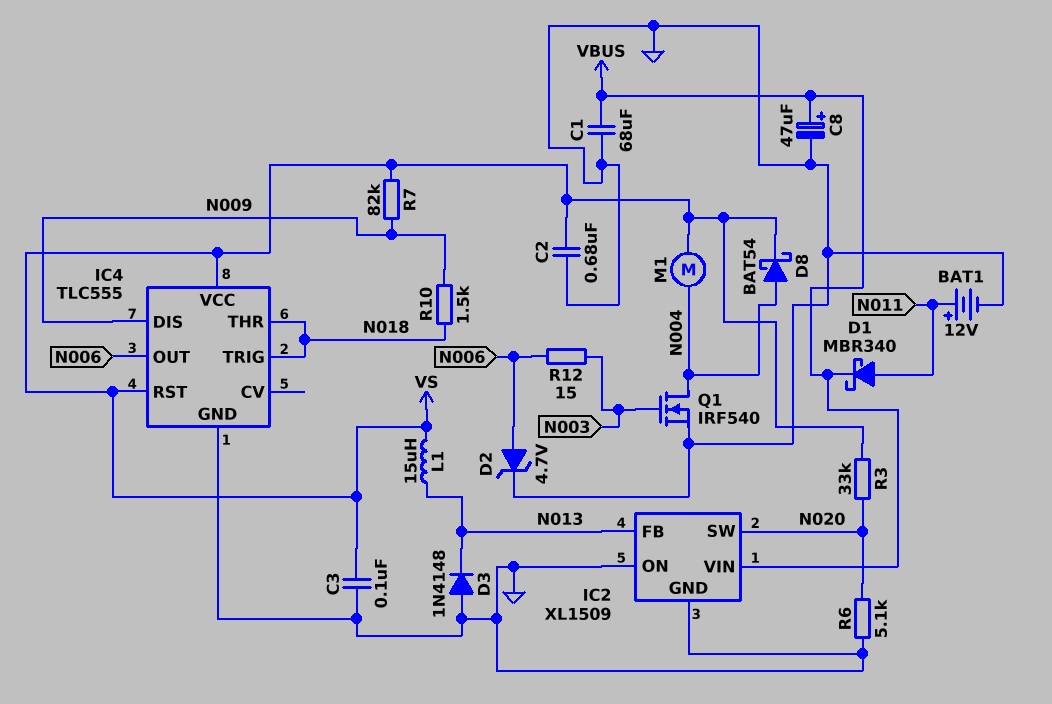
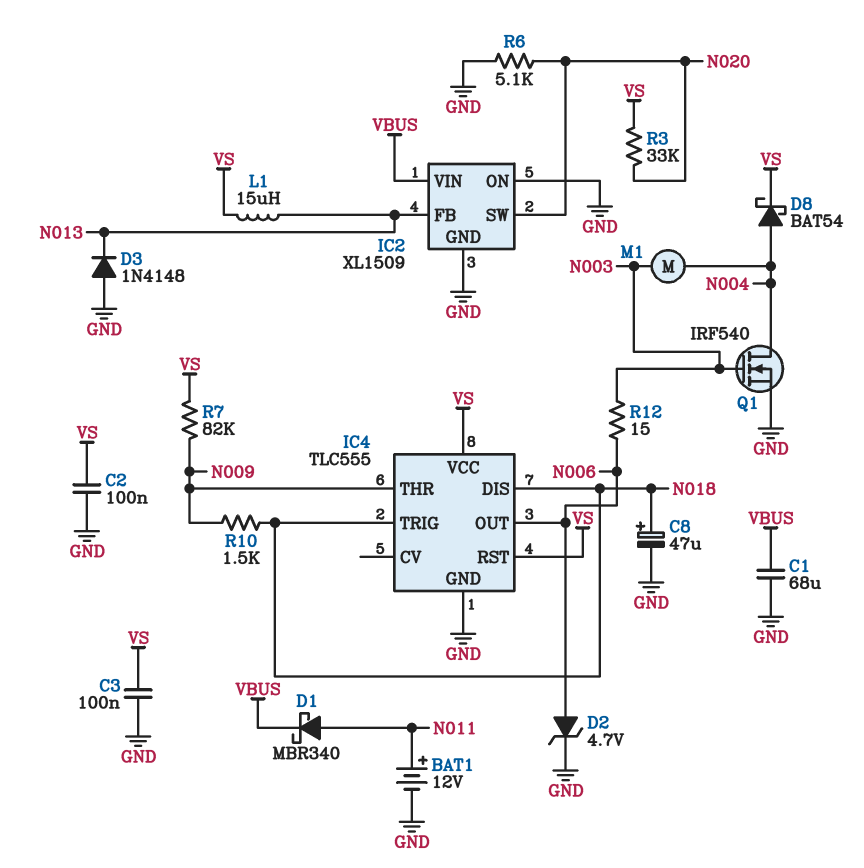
C2: 680nF (GND, VS) -> 100nF (GND, VS)
C8: 47uF (plus VBUS, minus GND) -> 47uF (plus N018, minus GND)
IC4 pin DIS: N009 -> N018
IC4 pin THR: N018 -> N009
M1: motor (N004, VS) -> motor (N003, N004)

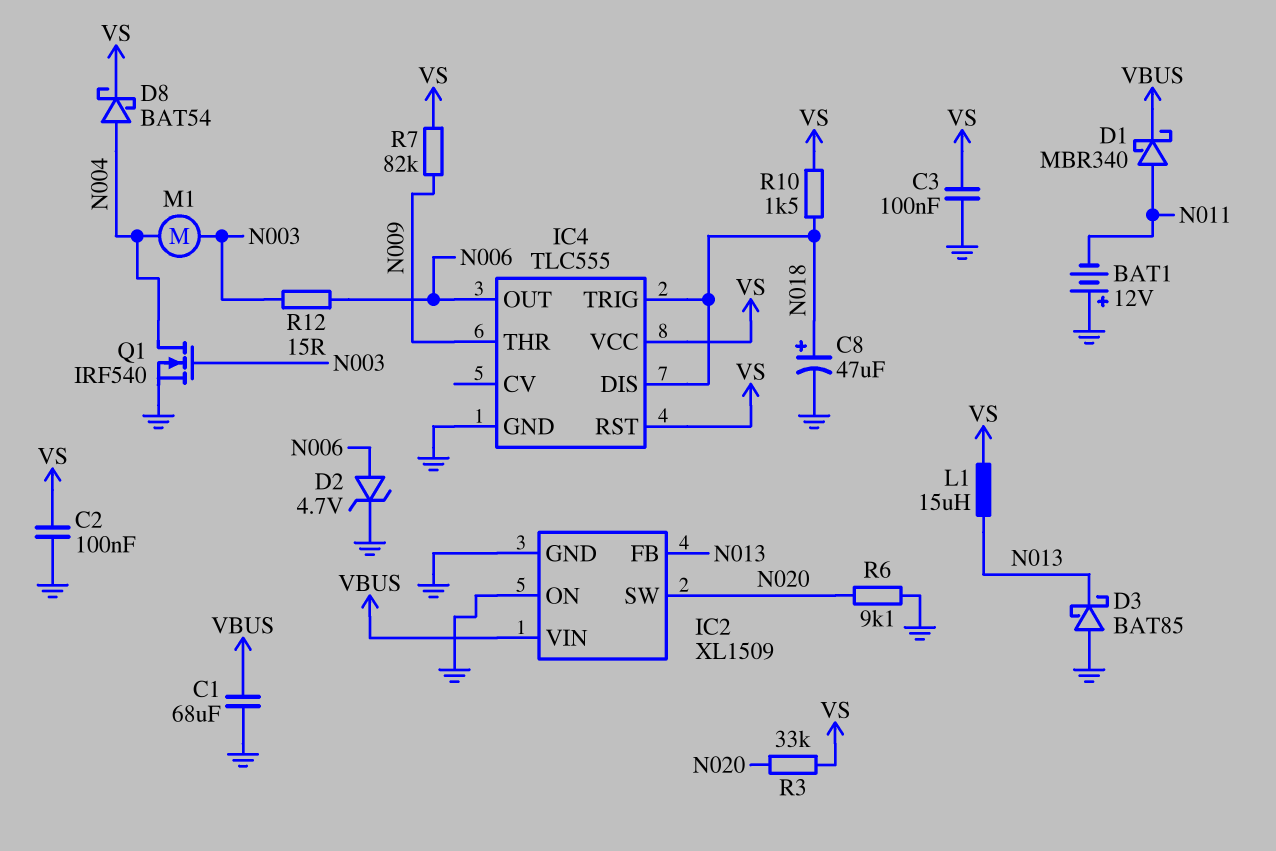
BAT1: 12V (plus N011, minus GND) -> 12V (plus GND, minus N011)
D3: diode 1N4148 (A GND, K N013) -> schottky BAT85 (A GND, K N013)
R6: 5.1k (GND, N020) -> 9.1k (GND, N020)
R10: 1.5k (N009, N018) -> 1.5k (N018, VS)

